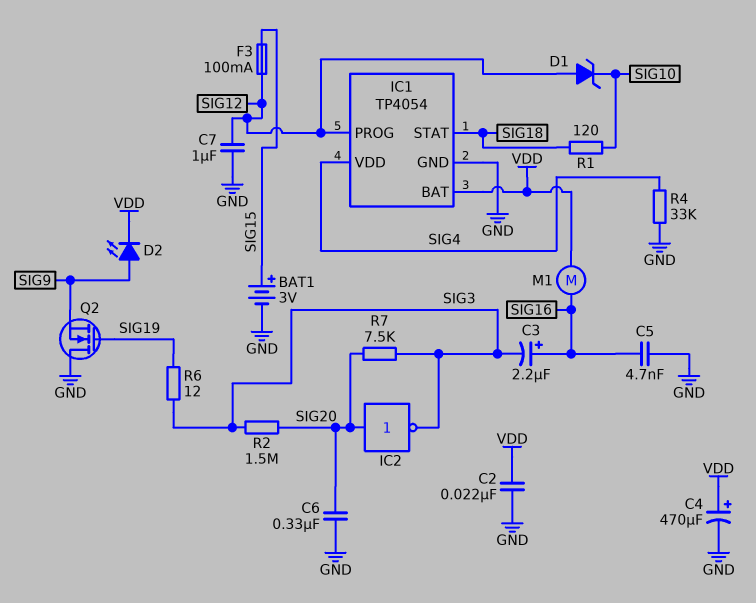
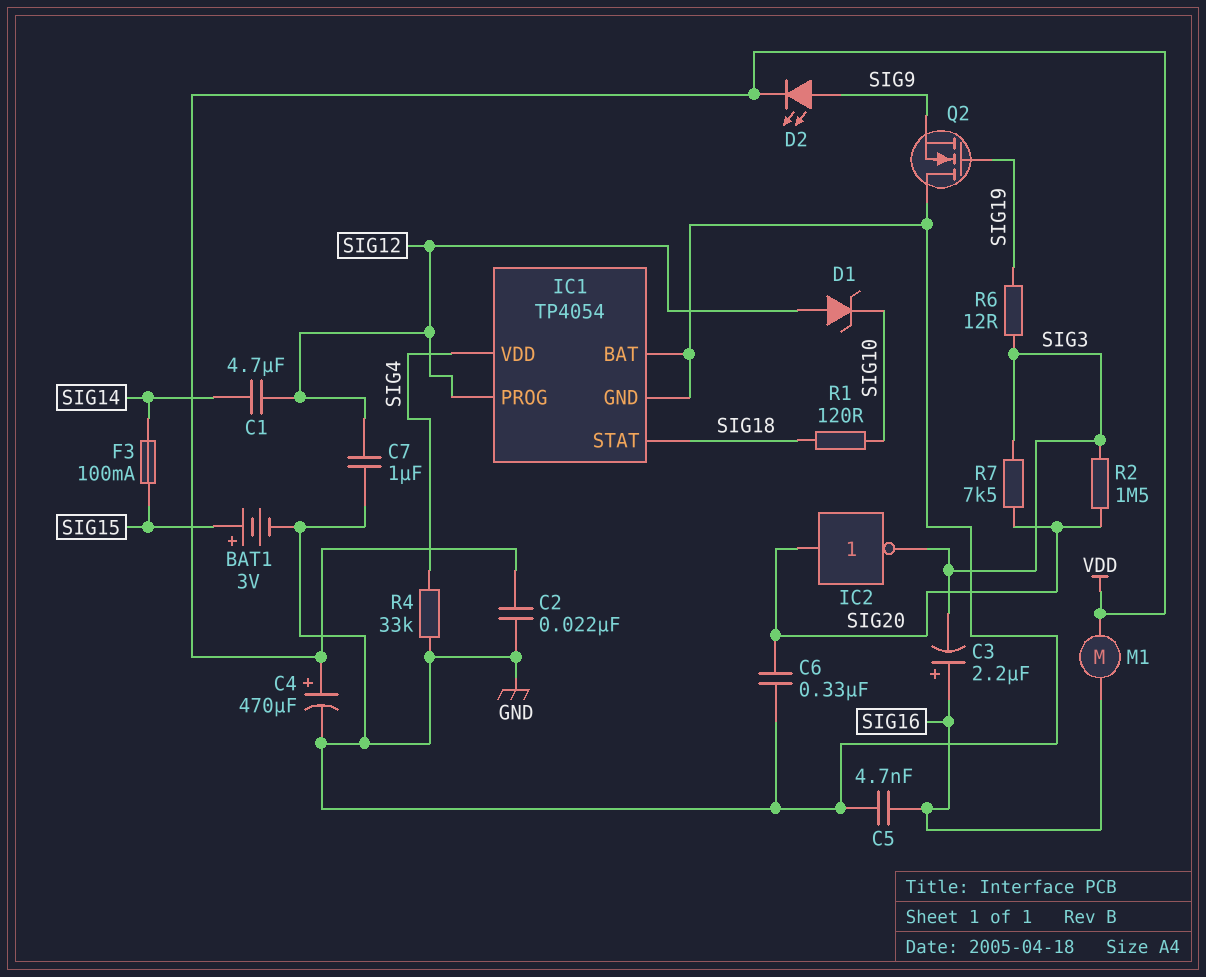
C1: none -> 4.7uF (SIG12, SIG14)
F3: 100mA (SIG12, SIG15) -> 100mA (SIG14, SIG15)
IC1 pin BAT: VDD -> GND

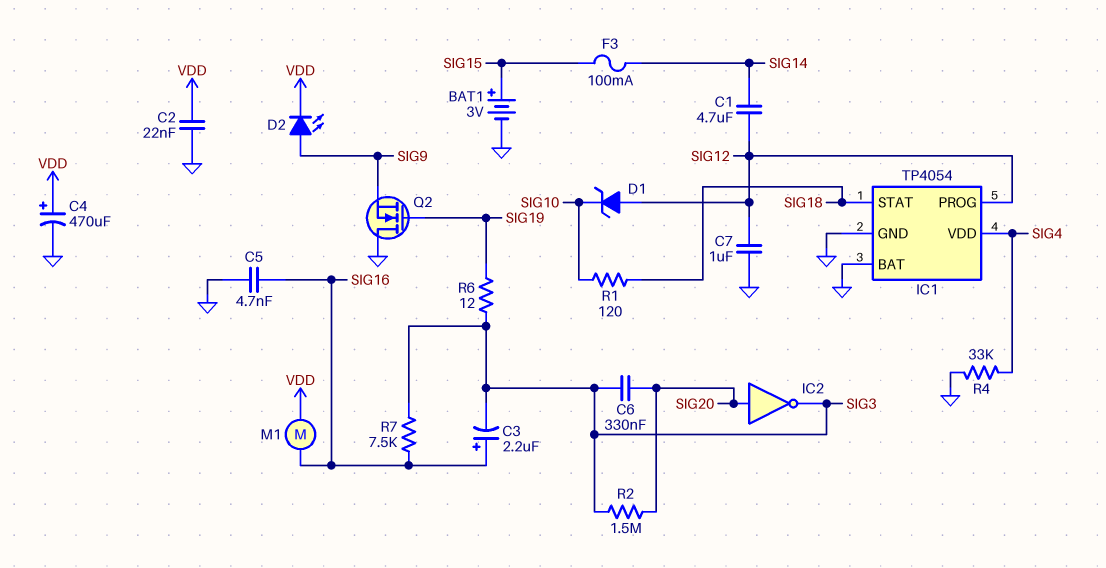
C6: 330nF (GND, SIG20) -> 330nF (SIG3, SIG20)
R7: 7.5k (SIG3, SIG20) -> 7.5k (SIG3, SIG16)

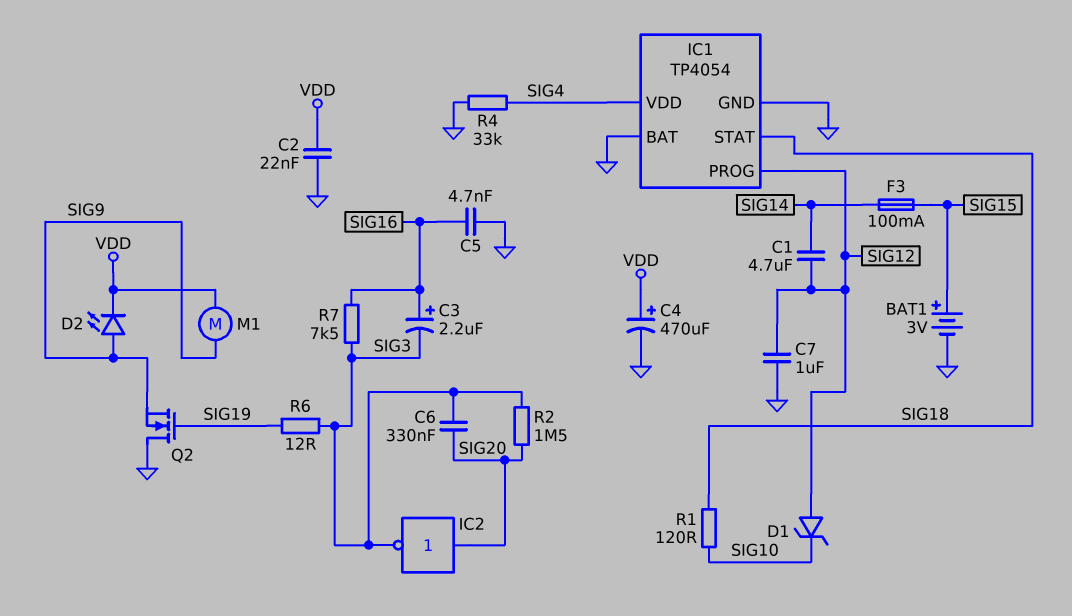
M1: motor (SIG16, VDD) -> motor (SIG9, VDD)

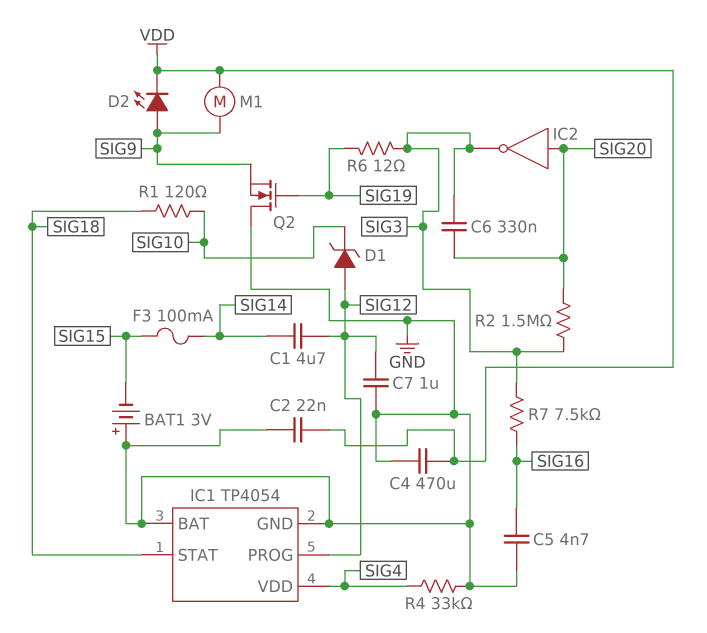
BAT1: 3V (plus SIG15, minus GND) -> 3V (plus GND, minus SIG15)
C3: 2.2uF (plus SIG16, minus SIG3) -> none
C4: 470uF (plus VDD, minus GND) -> 470uF (GND, VDD)

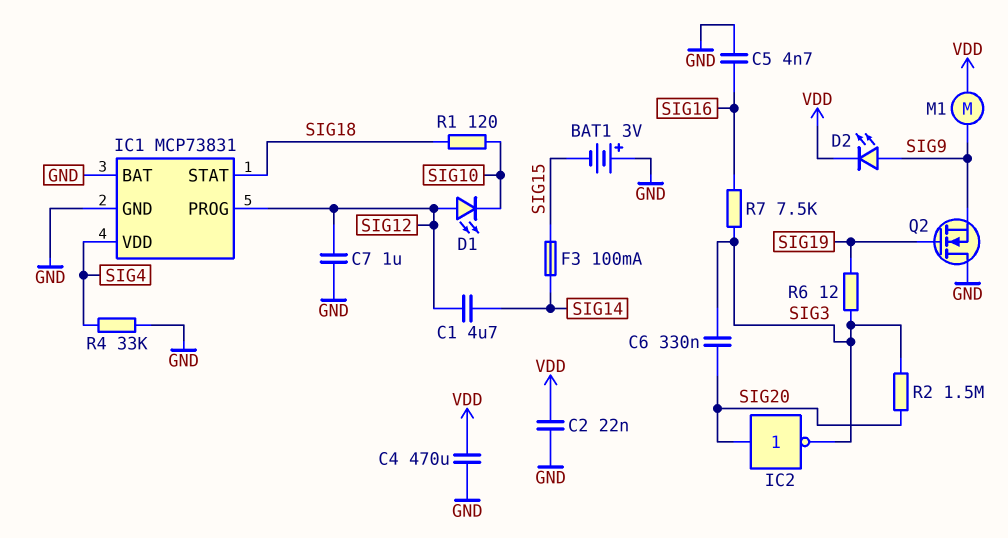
D1: zener (A SIG12, K SIG10) -> LED (A SIG12, K SIG10)
IC1: TP4054 -> MCP73831

